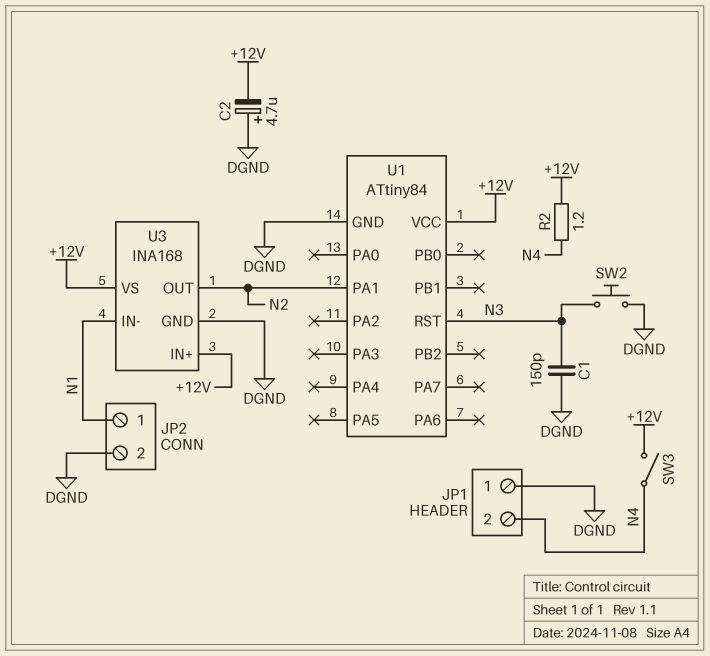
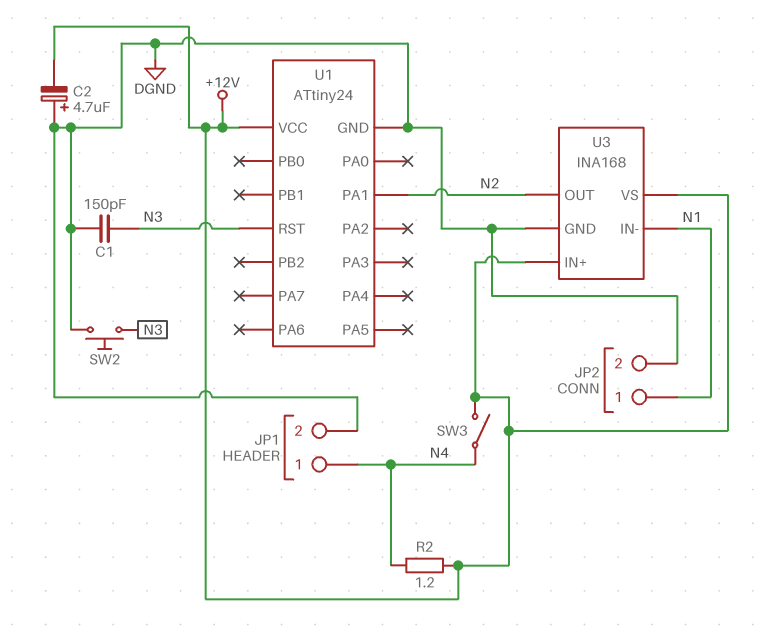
JP1 pin 1: DGND -> N4
JP1 pin 2: N4 -> DGND
U1: ATtiny84 -> ATtiny24

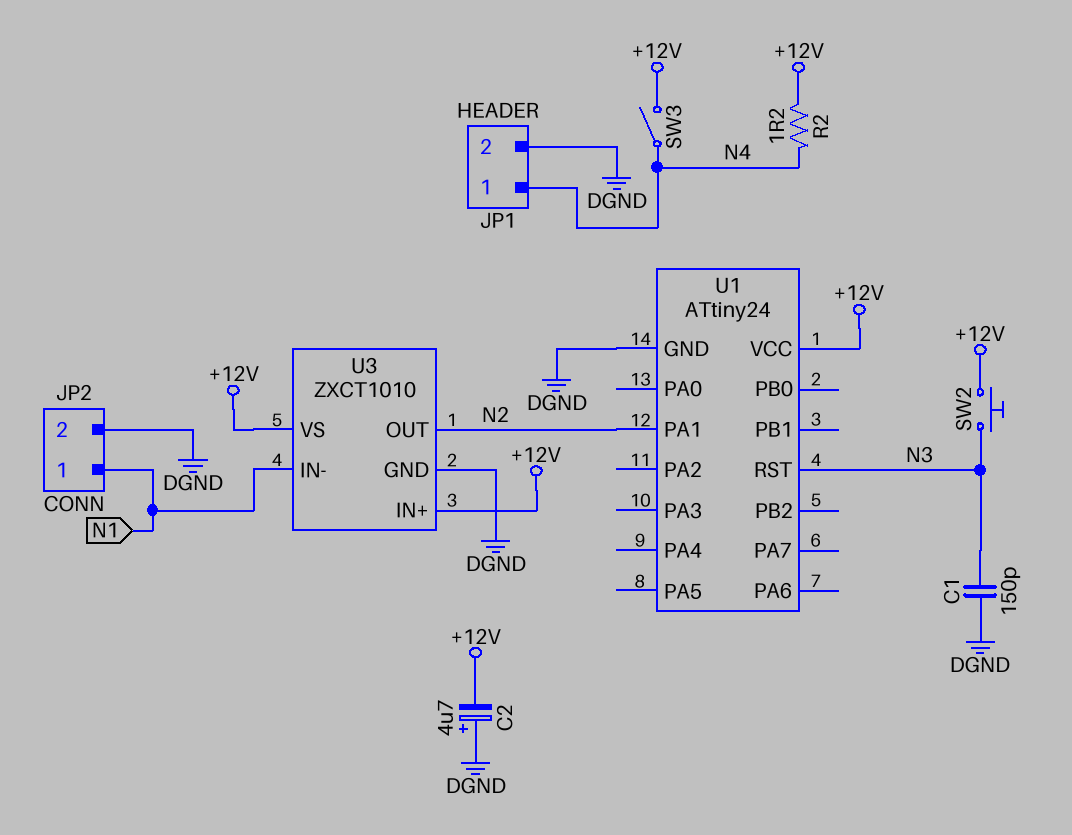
SW2: button (DGND, N3) -> button (+12V, N3)
U3: INA168 -> ZXCT1010

